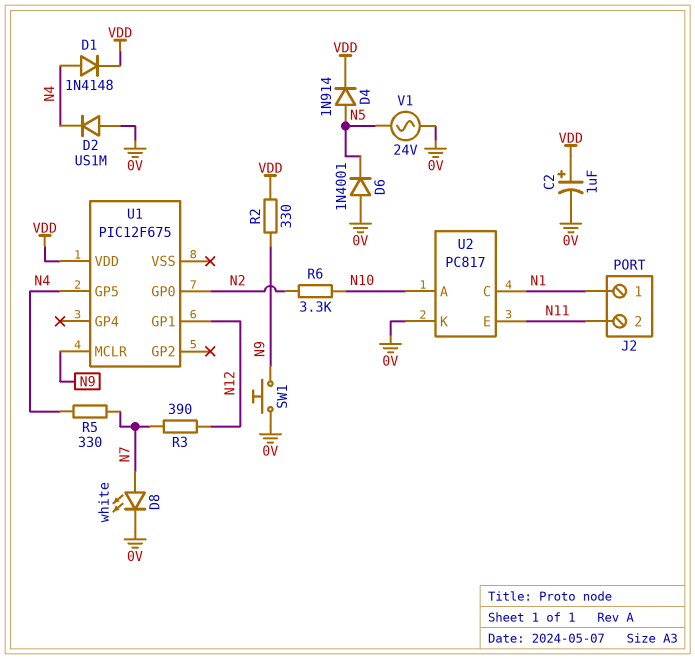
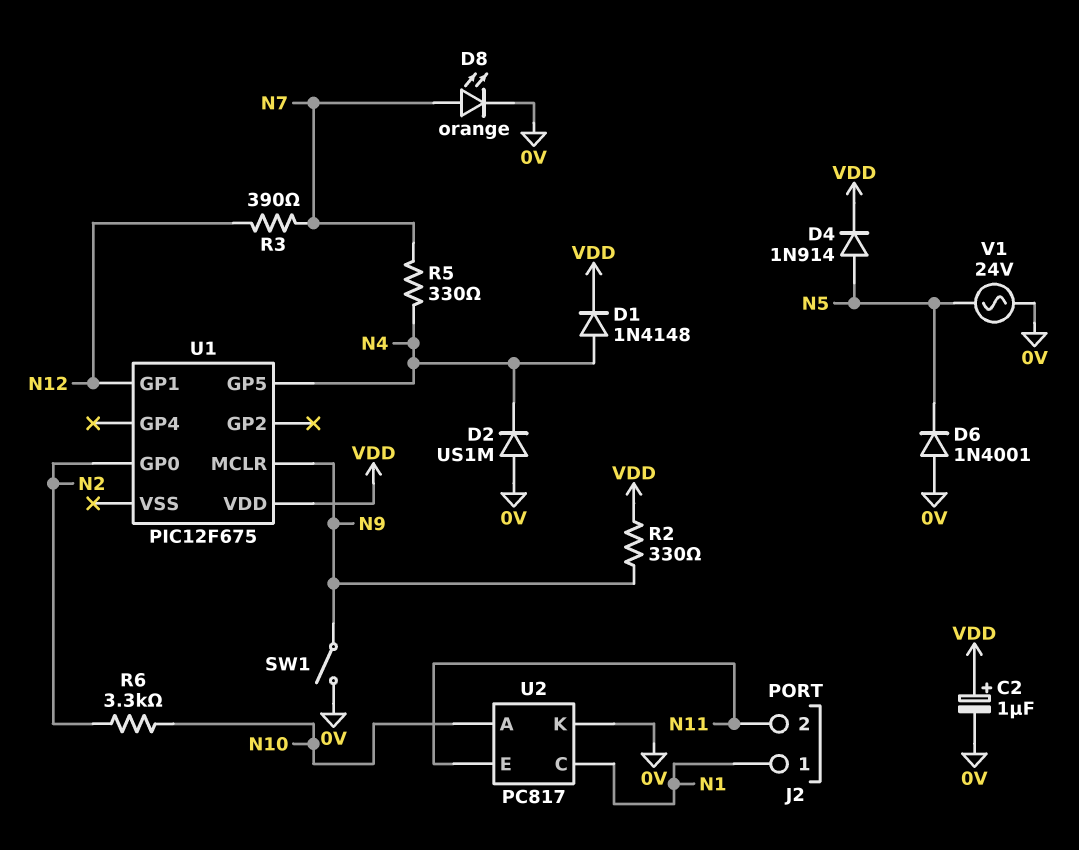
D8: LED white (A N7, K 0V) -> LED orange (A N7, K 0V)
SW1: button (0V, N9) -> switch (0V, N9)

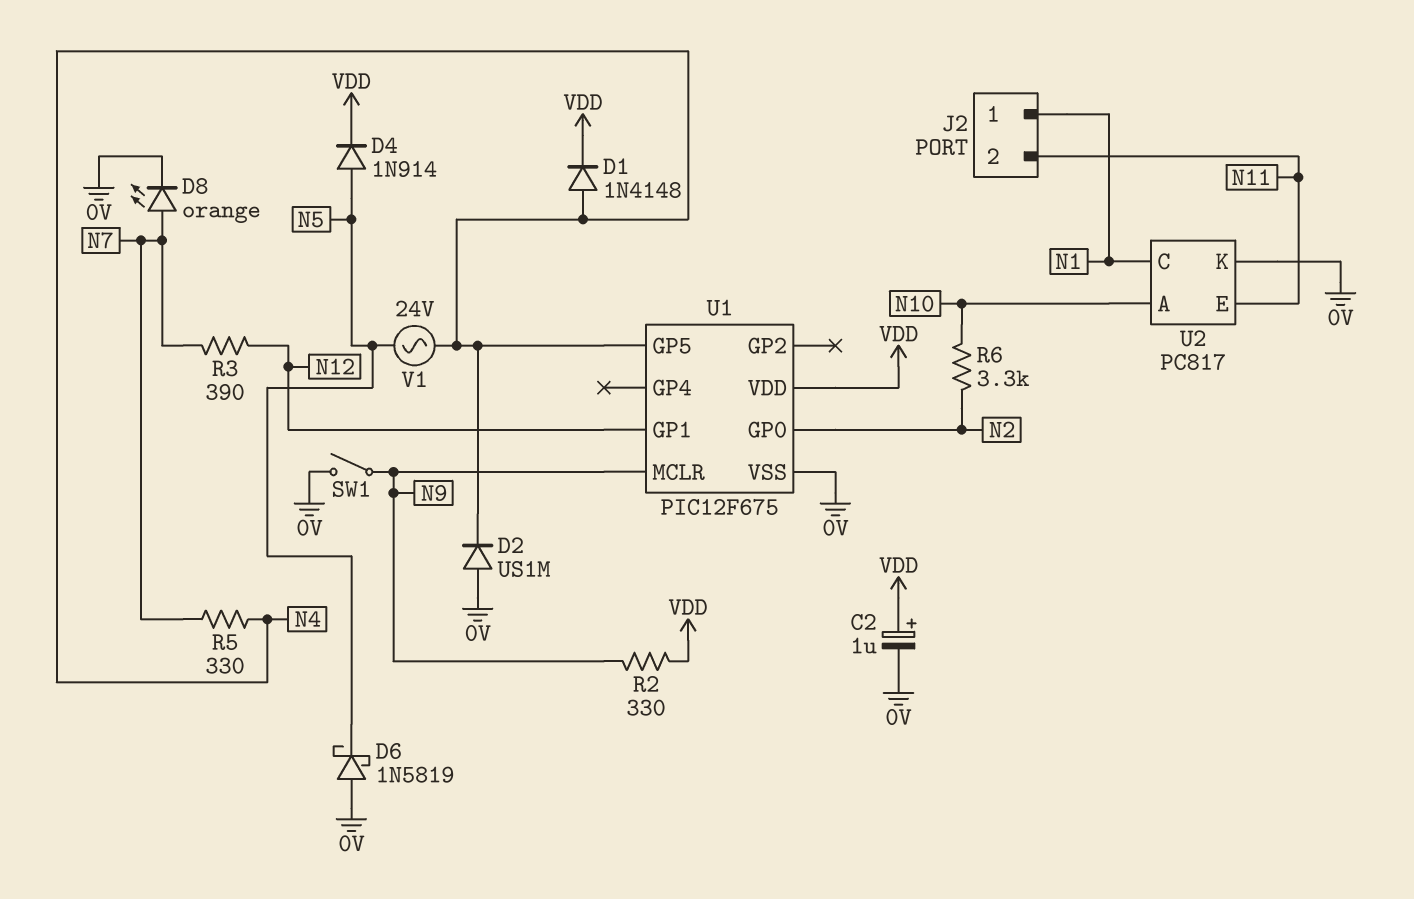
D6: diode 1N4001 (A 0V, K N5) -> schottky 1N5819 (A 0V, K N5)
U1 pin VSS: none -> 0V
V1: AC 24V (0V, N5) -> AC 24V (N4, N5)

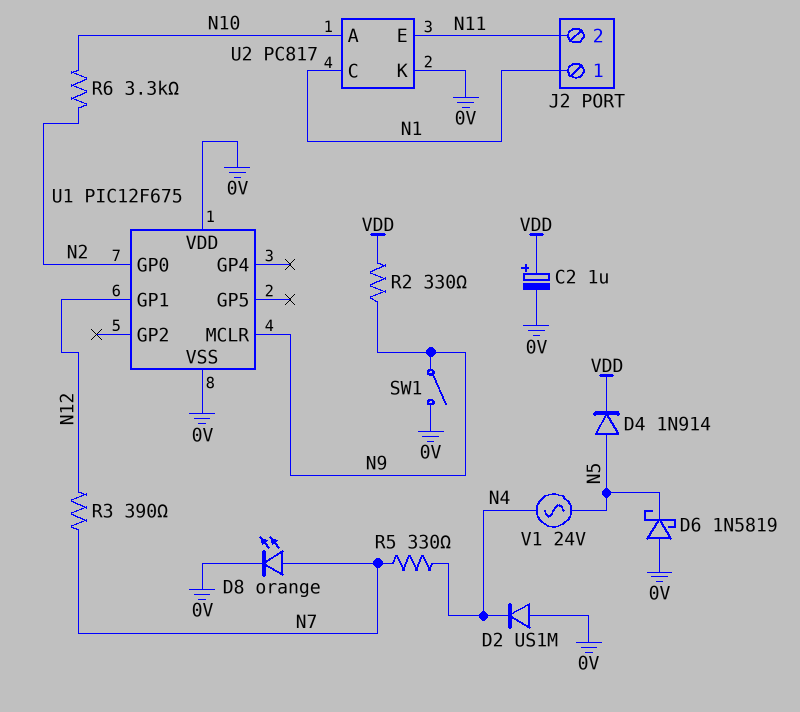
D1: diode 1N4148 (A N4, K VDD) -> none
U1 pin GP5: N4 -> none
U1 pin VDD: VDD -> 0V

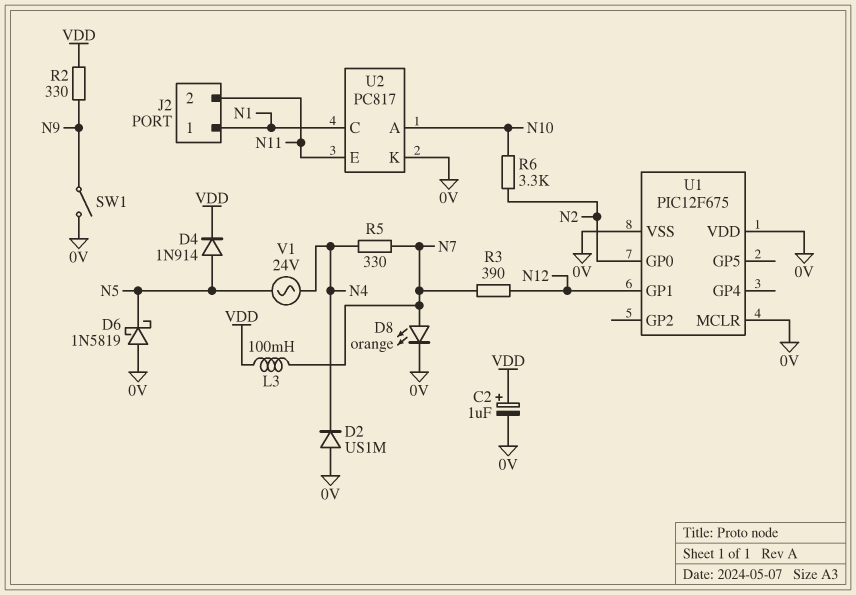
L3: none -> 100mH (N7, VDD)
U1 pin MCLR: N9 -> 0V

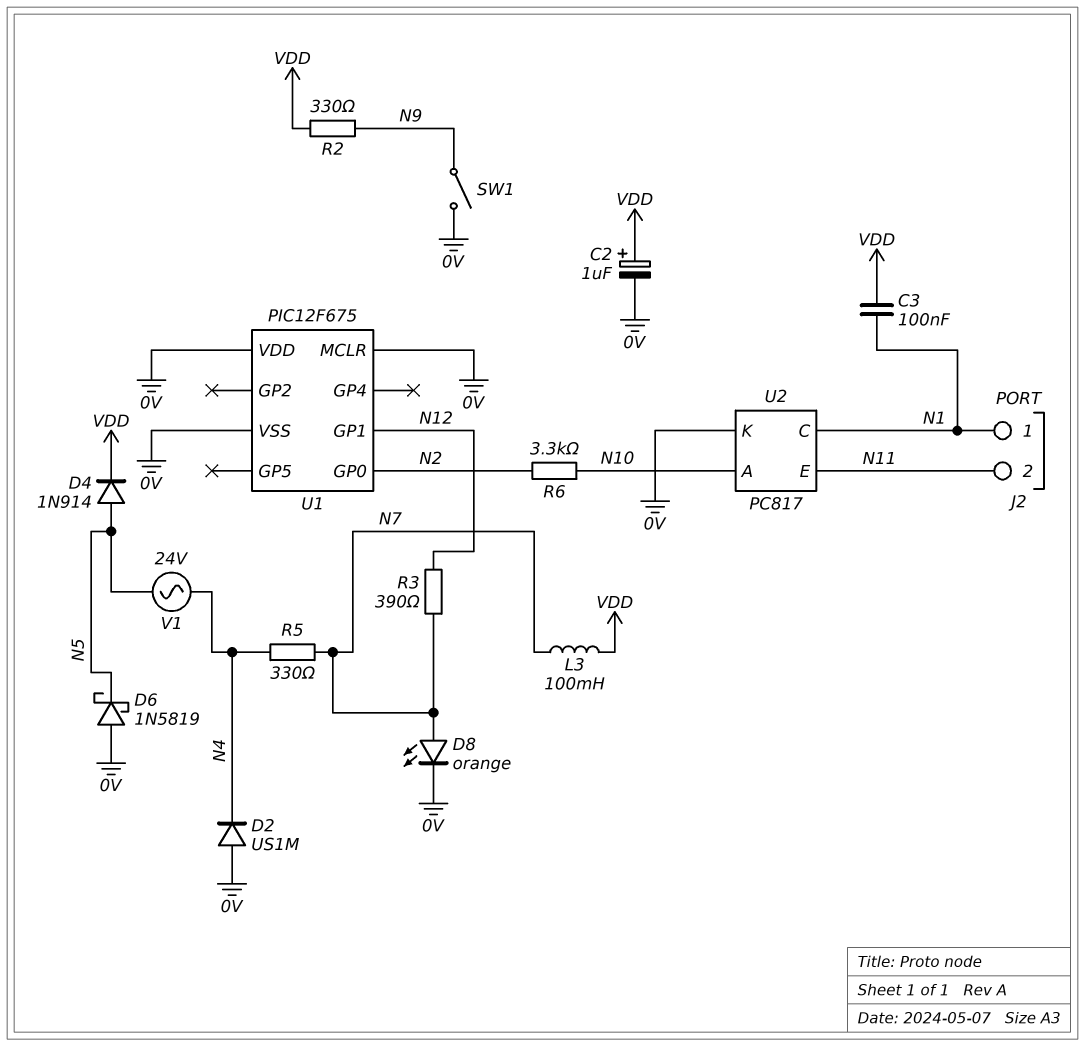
C3: none -> 100nF (N1, VDD)

